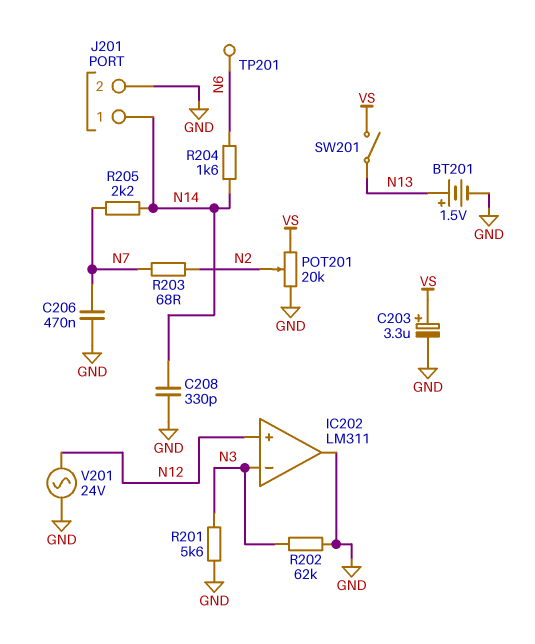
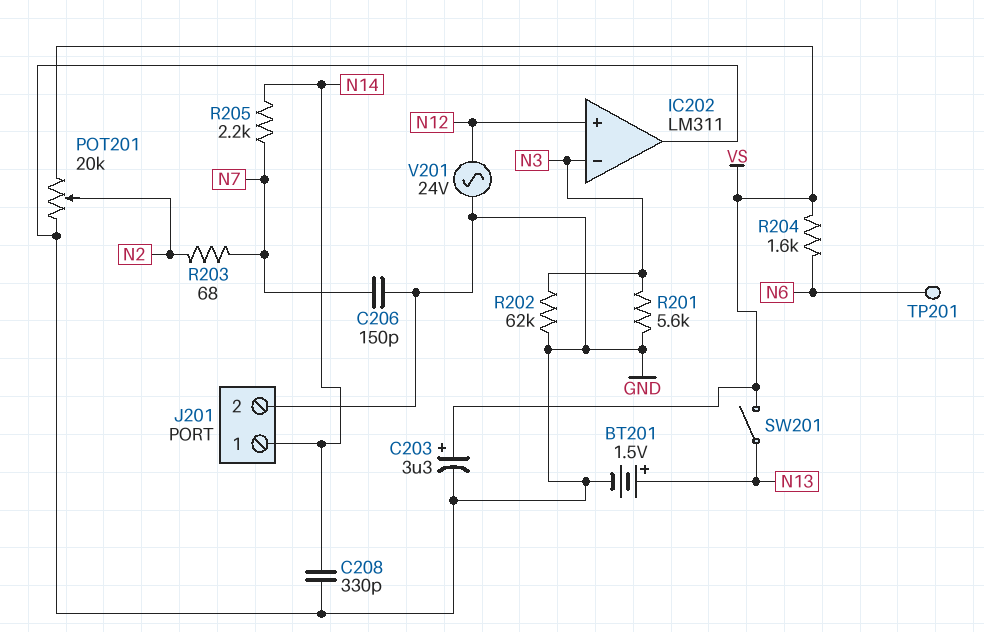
C206: 470nF (GND, N7) -> 150pF (GND, N7)
R204: 1.6k (N6, N14) -> 1.6k (N6, VS)

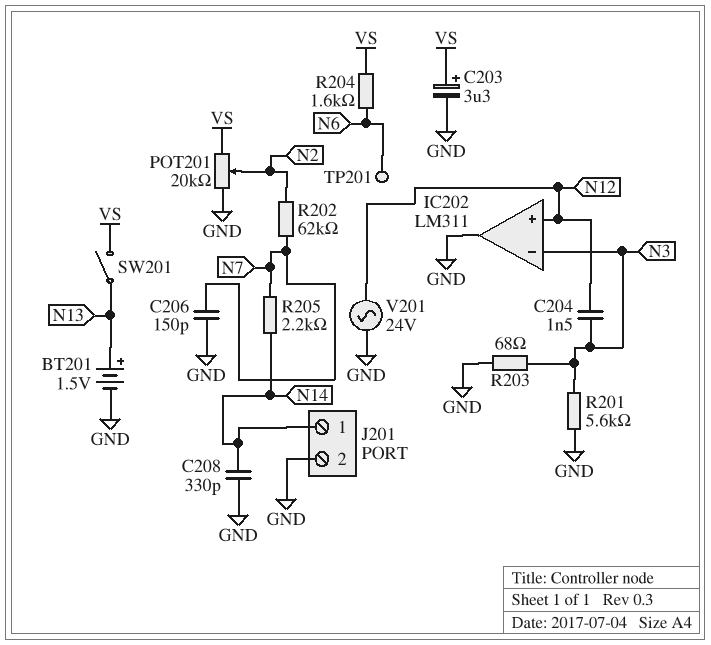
C204: none -> 1.5nF (N3, N12)
R202: 62k (GND, N3) -> 62k (N2, N7)
R203: 68 (N2, N7) -> 68 (GND, N3)

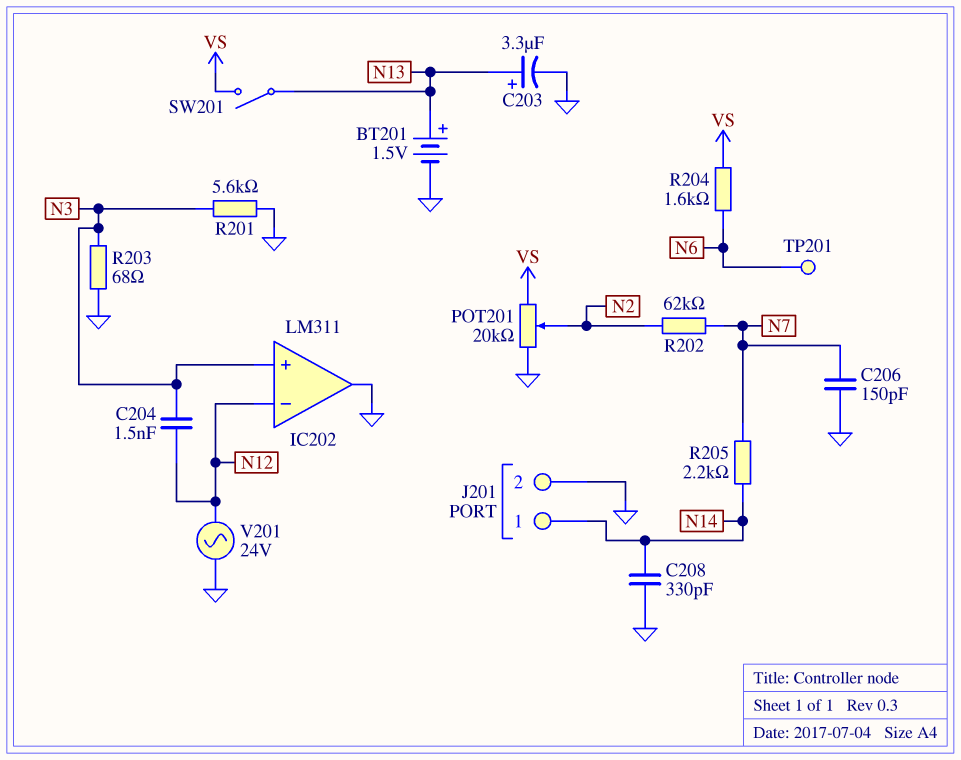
C203: 3.3uF (plus VS, minus GND) -> 3.3uF (plus N13, minus GND)
IC202 pin in+: N12 -> N3
IC202 pin in-: N3 -> N12

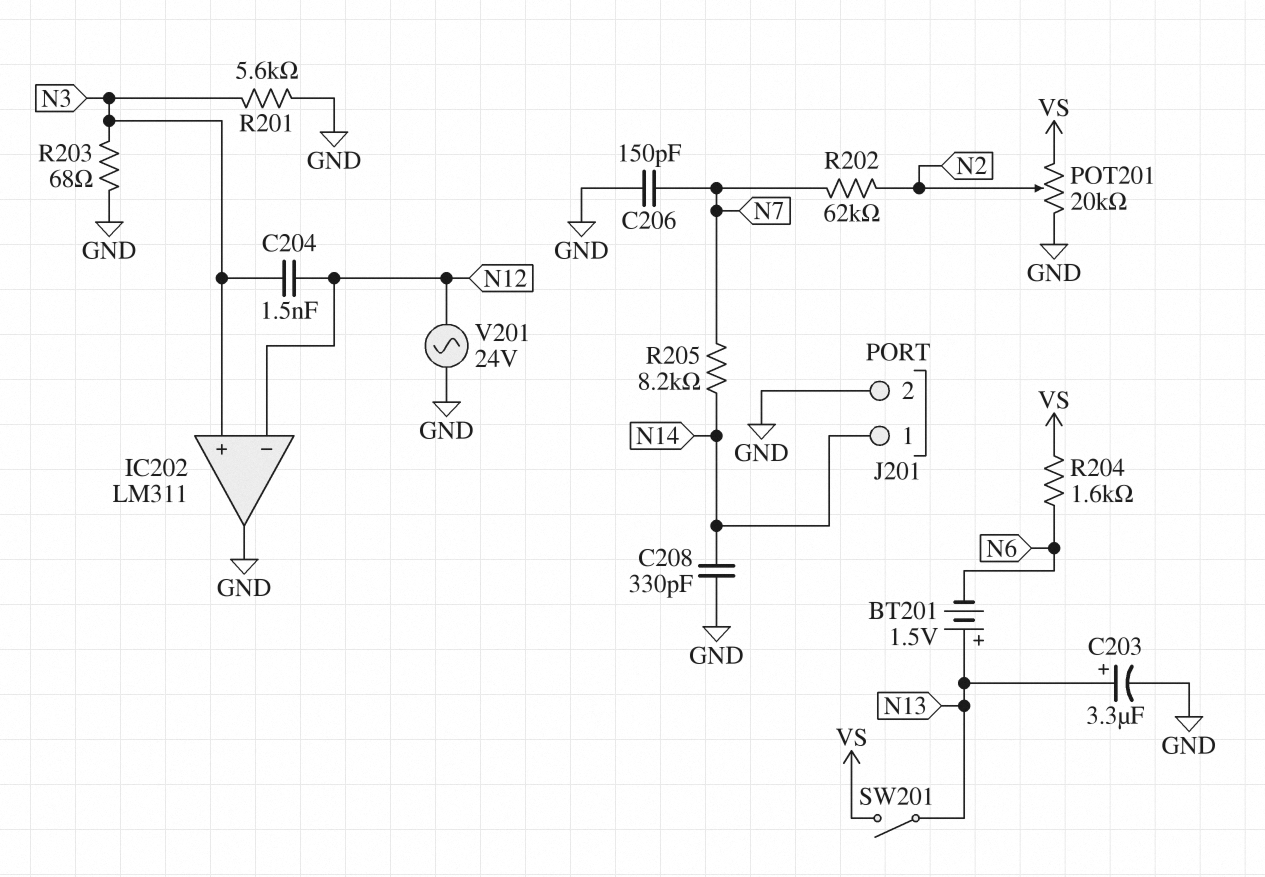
BT201: 1.5V (plus N13, minus GND) -> 1.5V (plus N13, minus N6)
R205: 2.2k (N7, N14) -> 8.2k (N7, N14)
TP201: test point (N6) -> none

